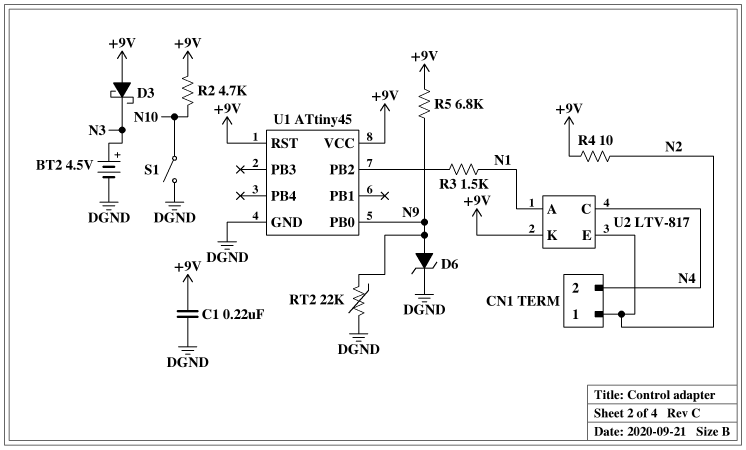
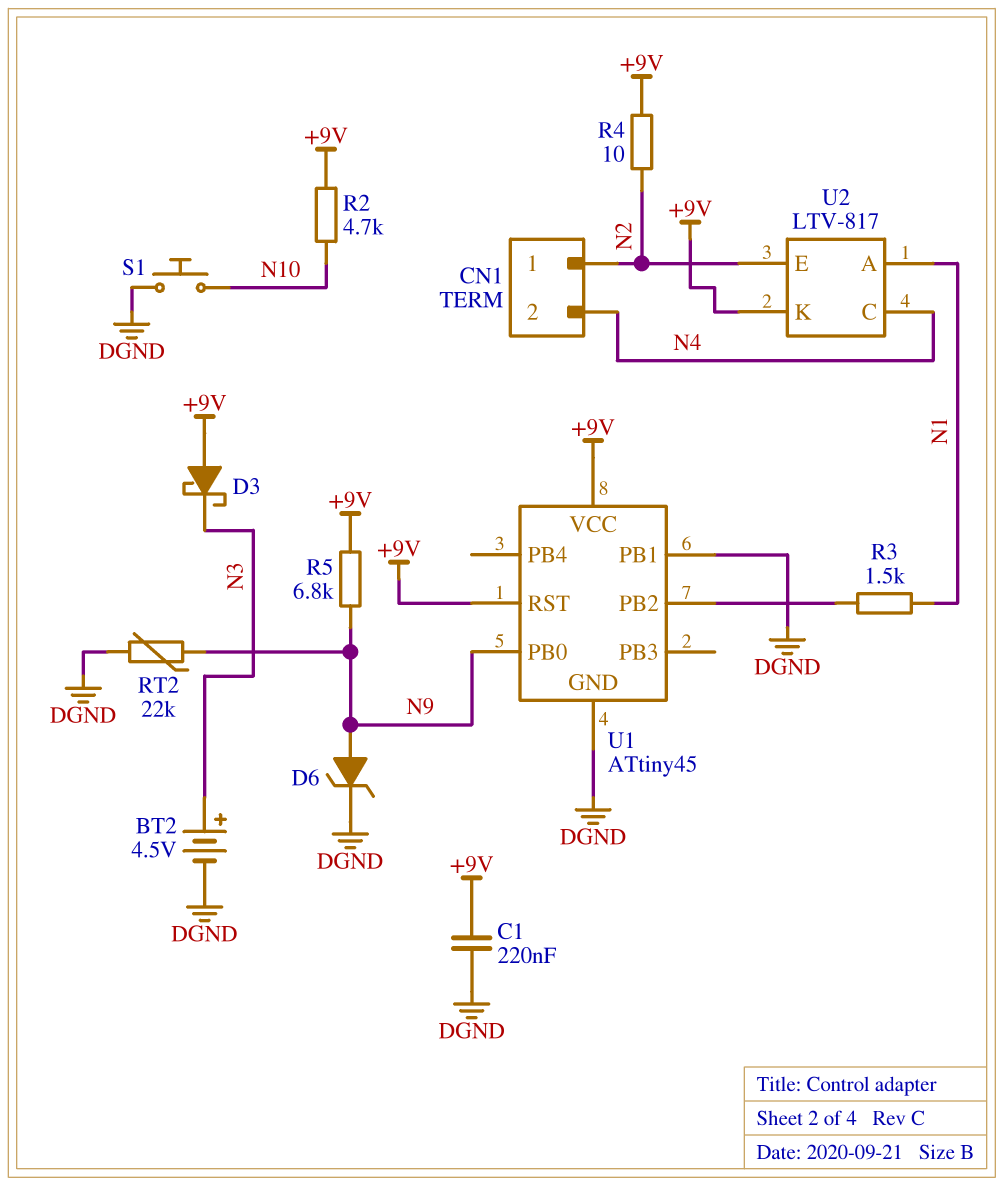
S1: switch (DGND, N10) -> button (DGND, N10)
U1 pin PB1: none -> DGND

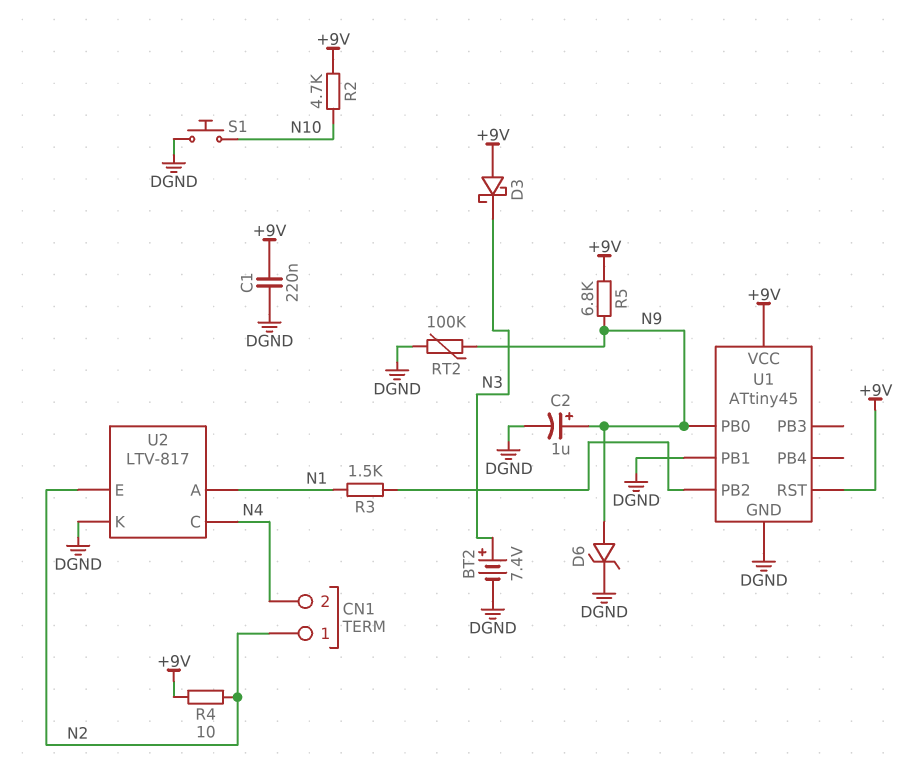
BT2: 4.5V (plus N3, minus DGND) -> 7.4V (plus N3, minus DGND)
C2: none -> 1uF (plus N9, minus DGND)
RT2: 22k (DGND, N9) -> 100k (DGND, N9)
U2 pin K: +9V -> DGND

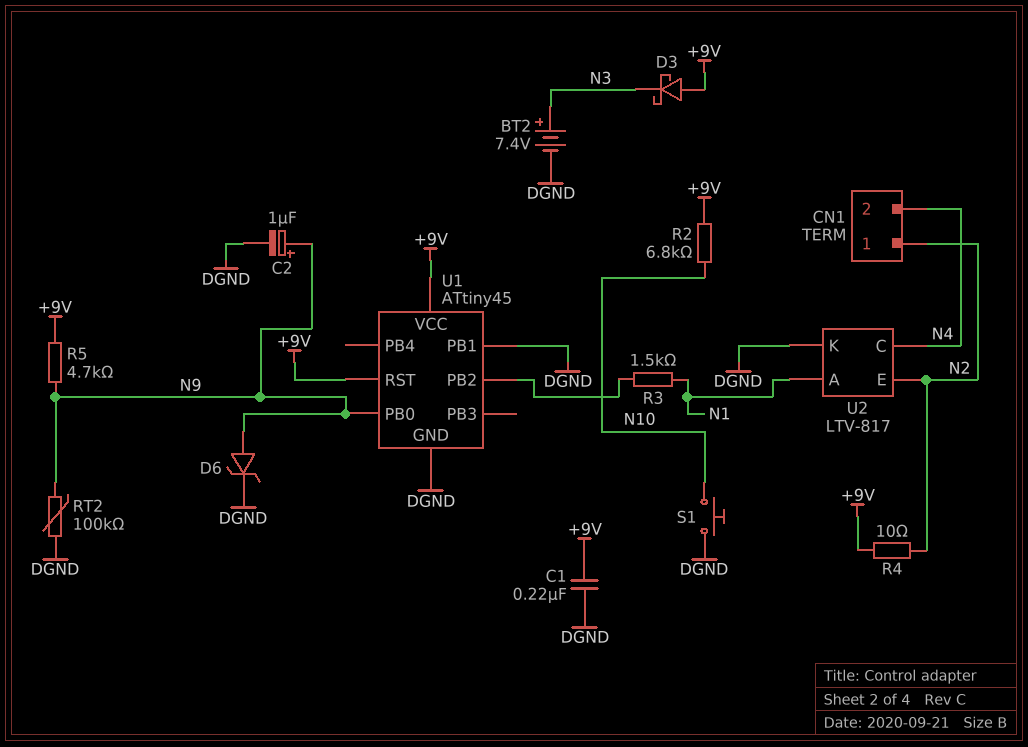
R2: 4.7k (+9V, N10) -> 6.8k (+9V, N10)
R5: 6.8k (+9V, N9) -> 4.7k (+9V, N9)

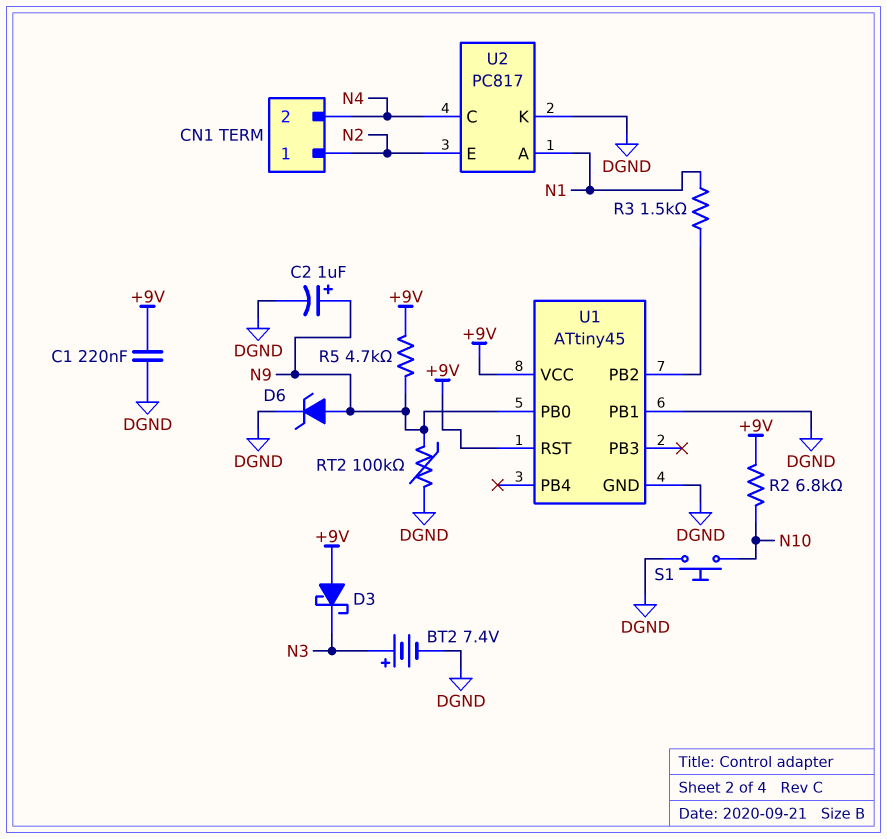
R4: 10 (+9V, N2) -> none
U2: LTV-817 -> PC817

